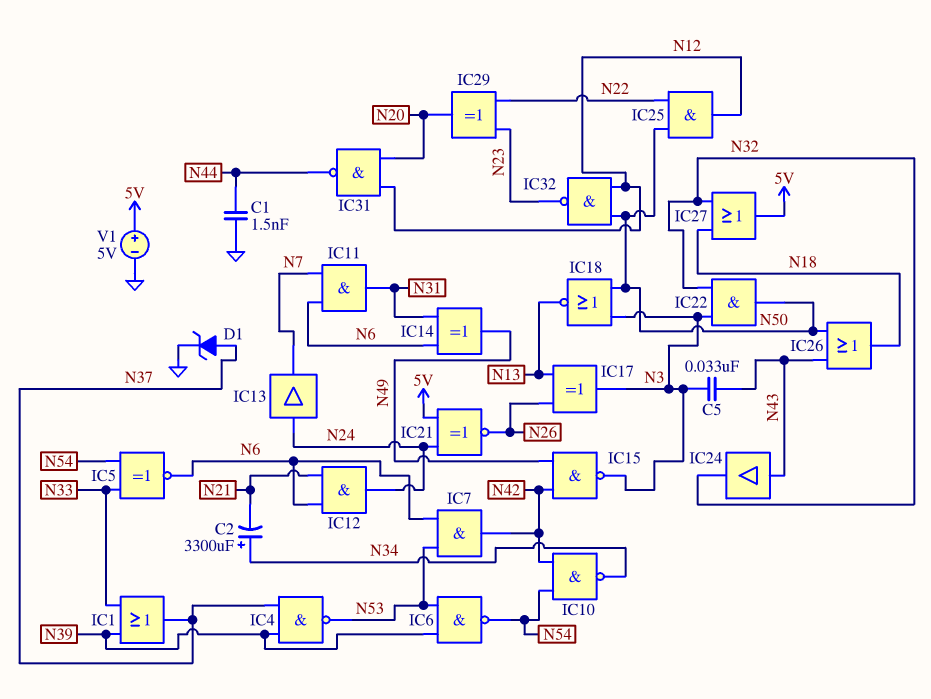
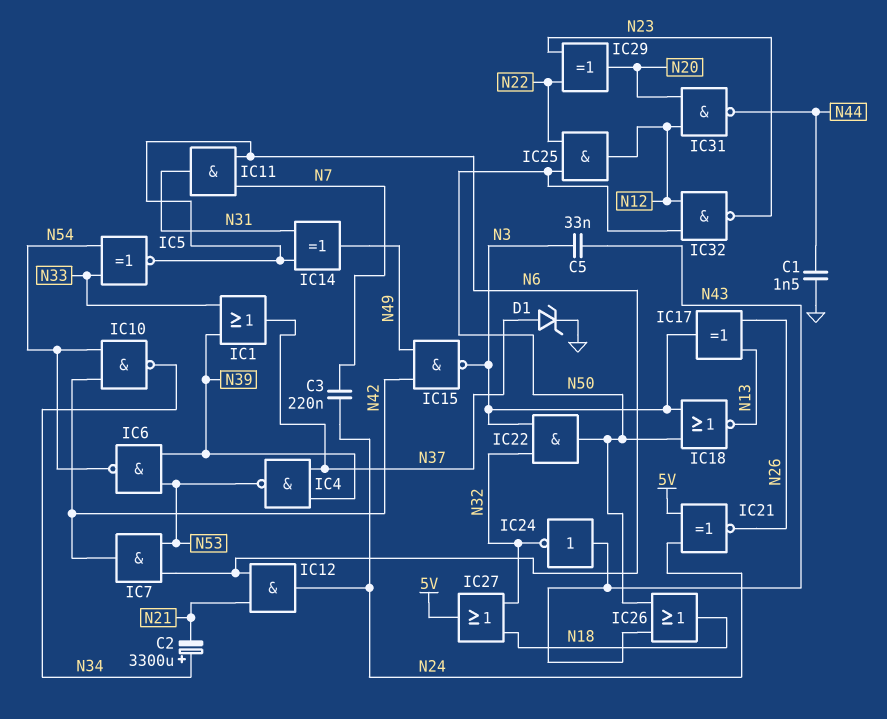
C3: none -> 220nF (N7, N24)
IC13: buffer (in N24, out N7) -> none
IC24: buffer (in N43, out N32) -> NOT (in N43, out N32)
V1: 5V (plus 5V, minus GND) -> none

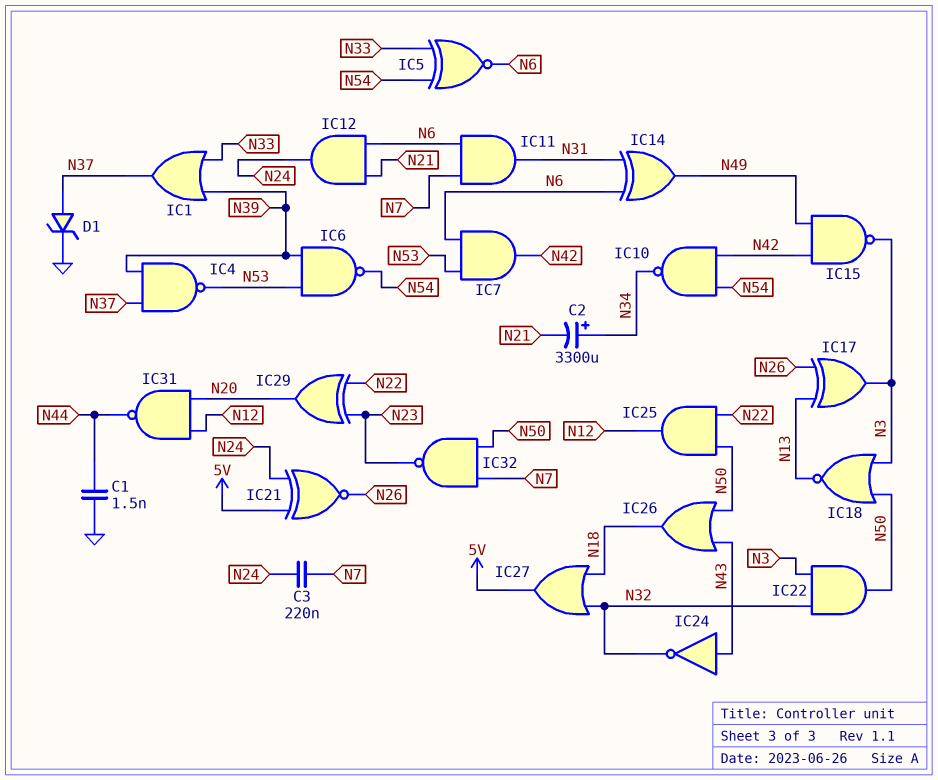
C5: 33nF (N3, N43) -> none
IC32: NAND (in N12, in N50, out N23) -> NAND (in N7, in N50, out N23)

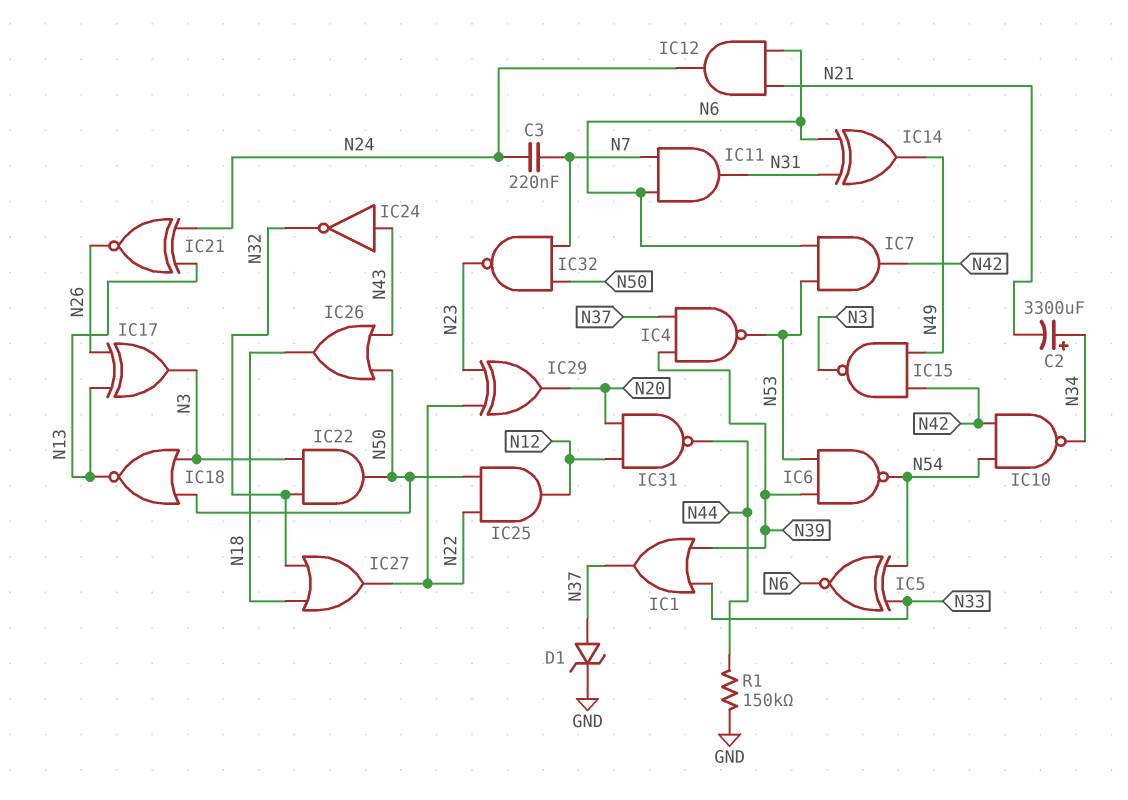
C1: 1.5nF (GND, N44) -> none
IC21: XNOR (in 5V, in N24, out N26) -> XNOR (in N13, in N24, out N26)
IC27: OR (in N18, in N32, out 5V) -> OR (in N18, in N32, out N22)
R1: none -> 150k (GND, N44)

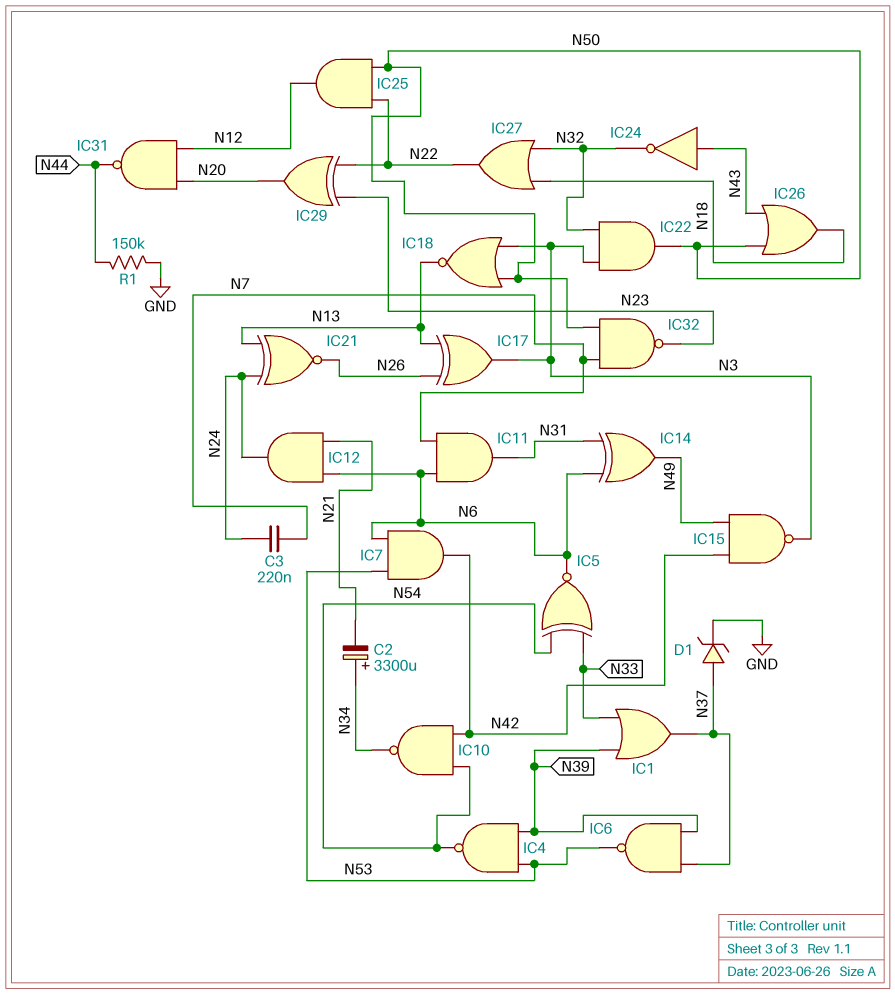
IC4: NAND (in N37, in N39, out N53) -> NAND (in N39, in N53, out N54)
IC6: NAND (in N39, in N53, out N54) -> NAND (in N37, in N39, out N53)

